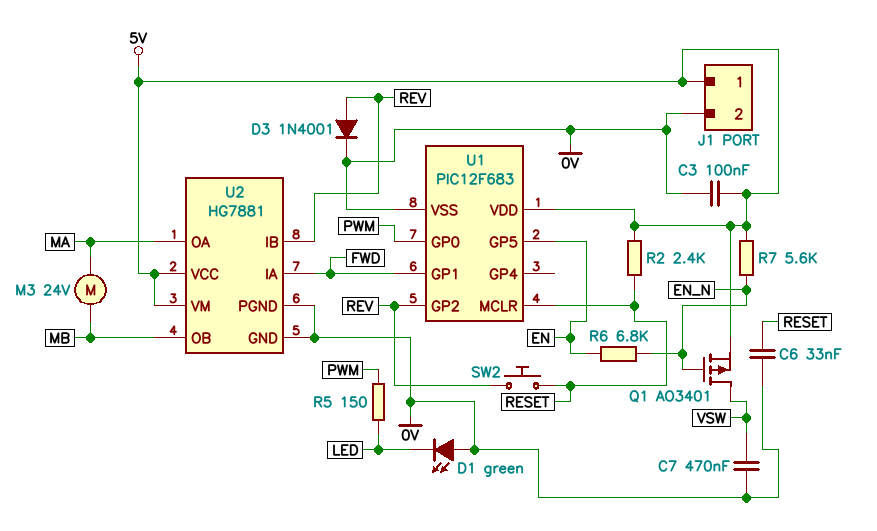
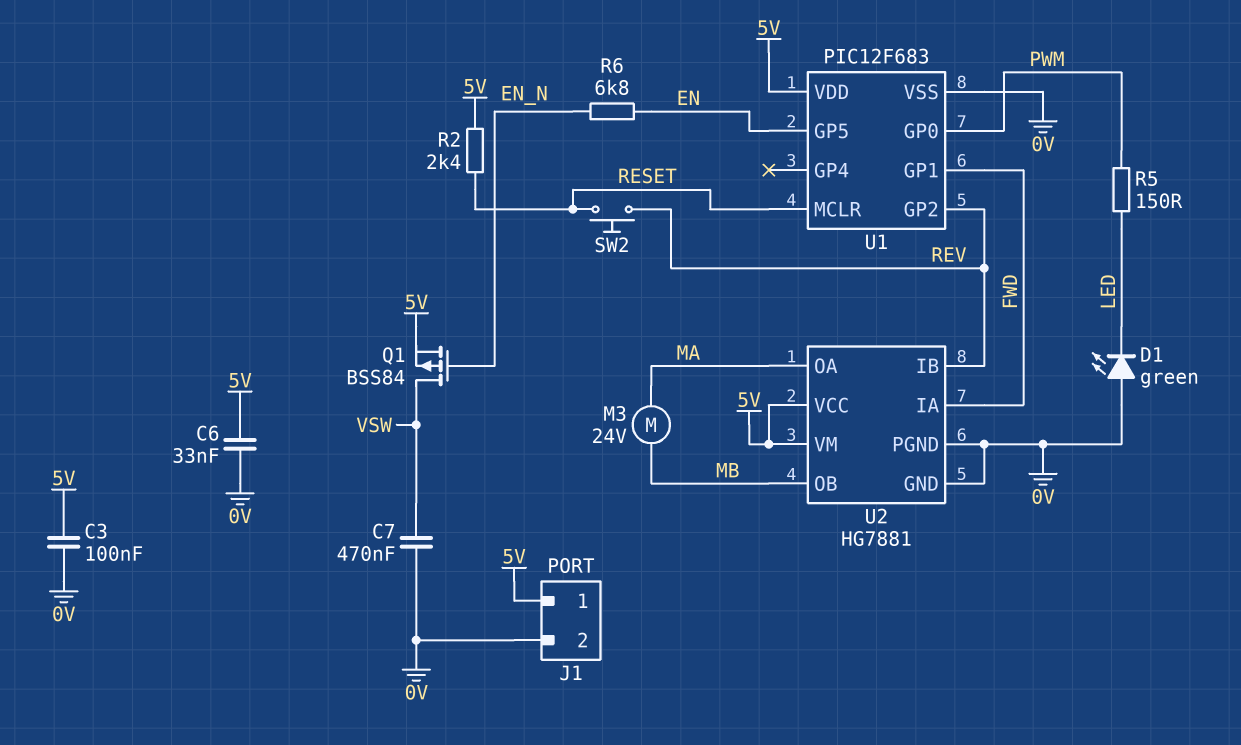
C6: 33nF (0V, RESET) -> 33nF (0V, 5V)
D3: diode 1N4001 (A REV, K 0V) -> none
Q1: PMOS AO3401 (G EN_N, D VSW, S 5V) -> PMOS BSS84 (G EN_N, D VSW, S 5V)
R7: 5.6k (5V, EN_N) -> none

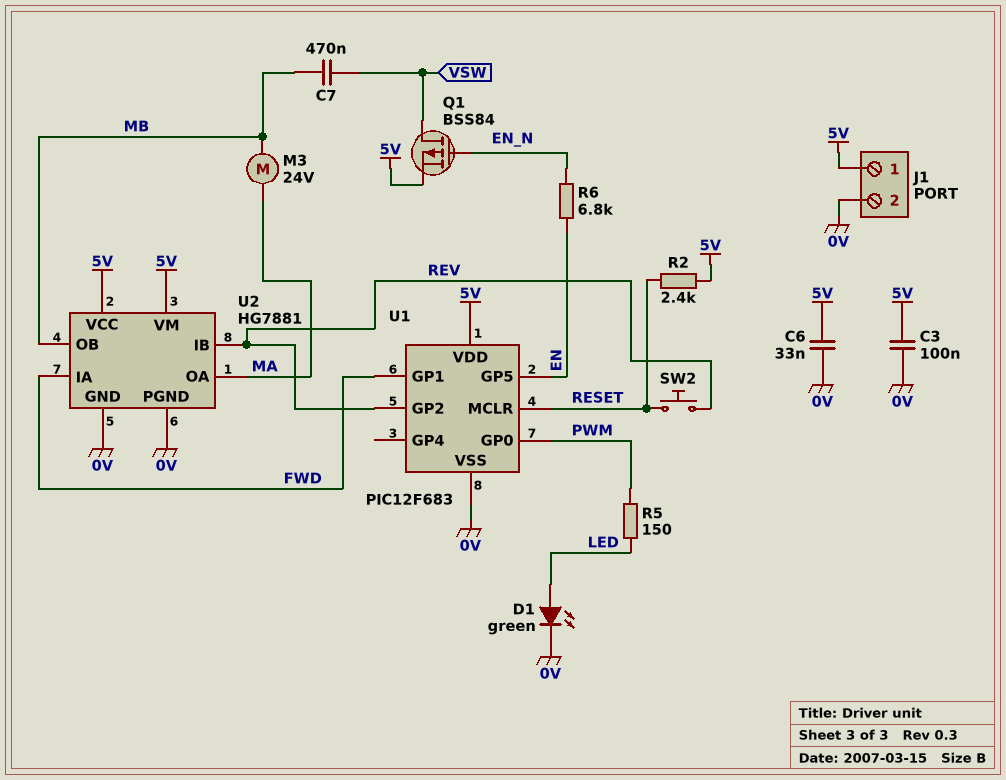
C7: 470nF (0V, VSW) -> 470nF (MB, VSW)
D1: LED green (A 0V, K LED) -> LED green (A LED, K 0V)

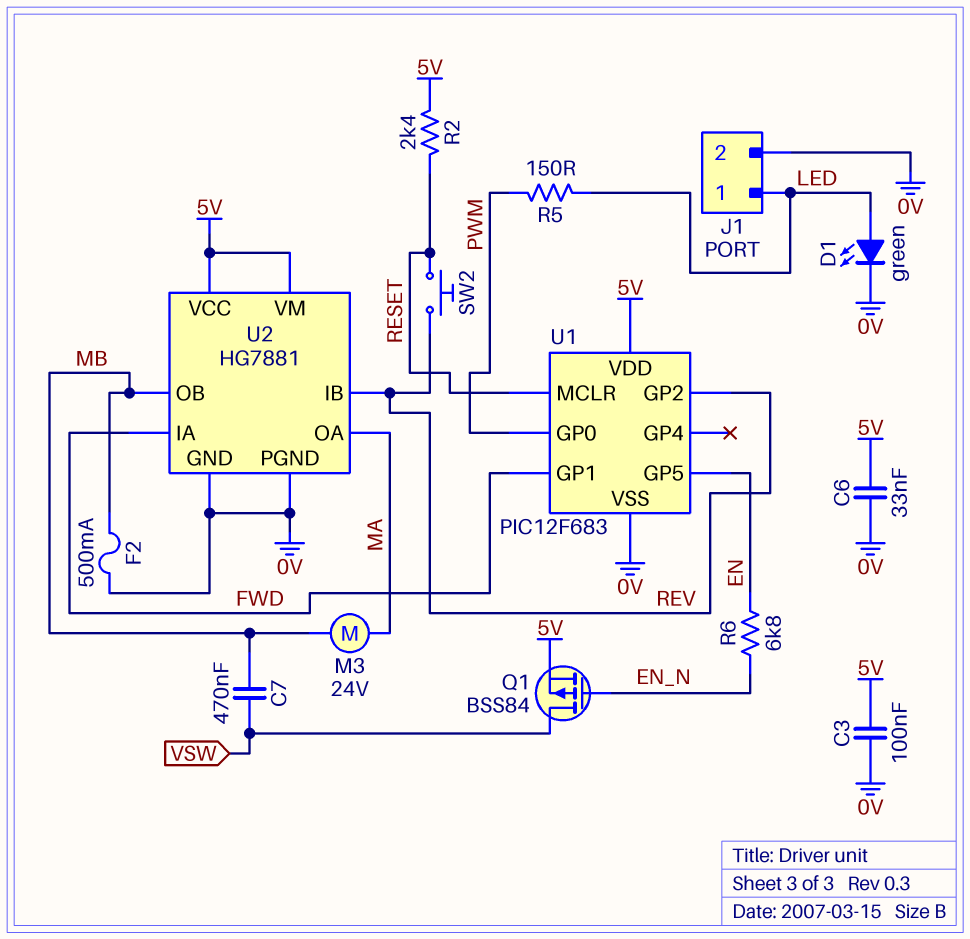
F2: none -> 500mA (0V, MB)
J1 pin 1: 5V -> LED

